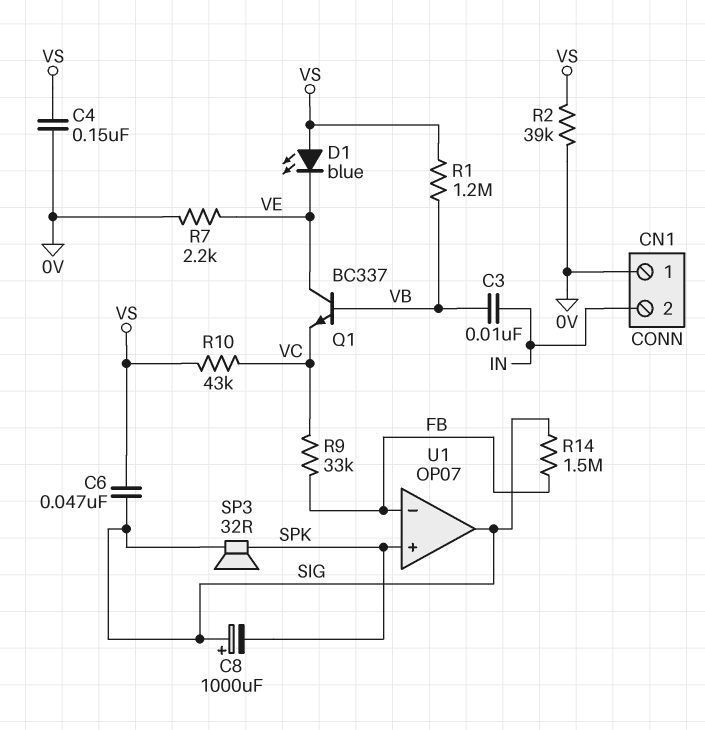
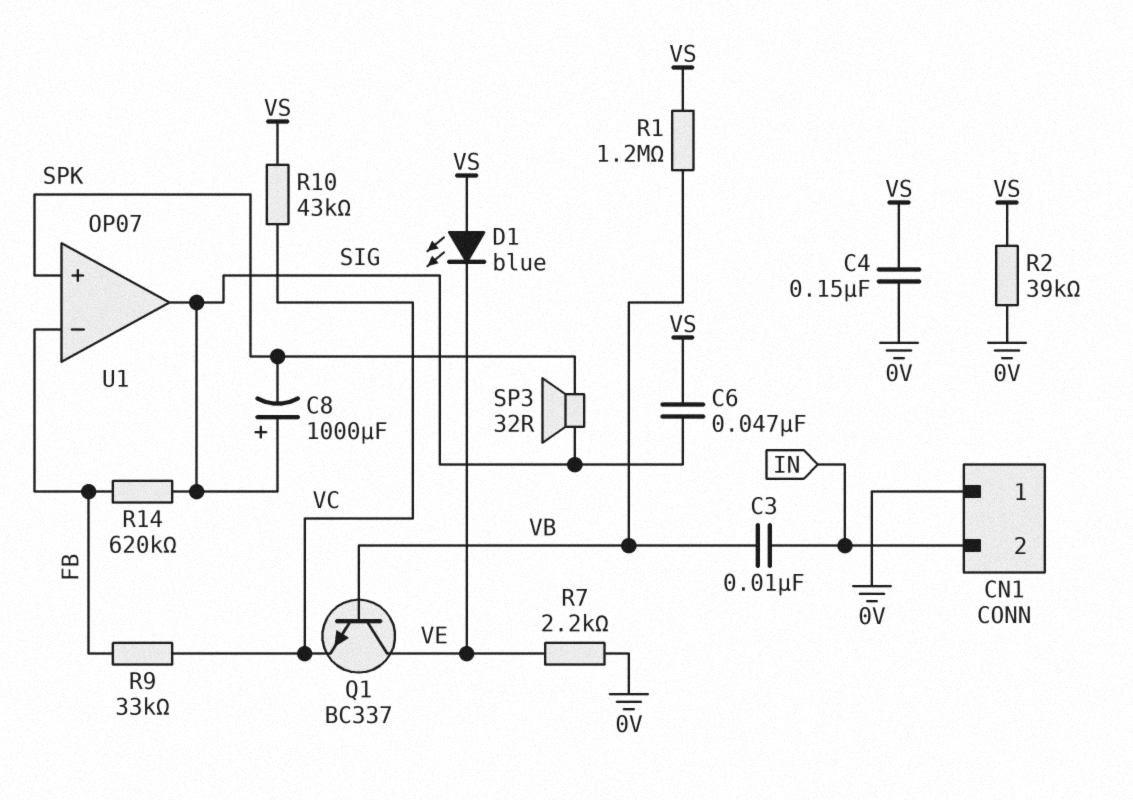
R14: 1.5M (FB, SIG) -> 620k (FB, SIG)

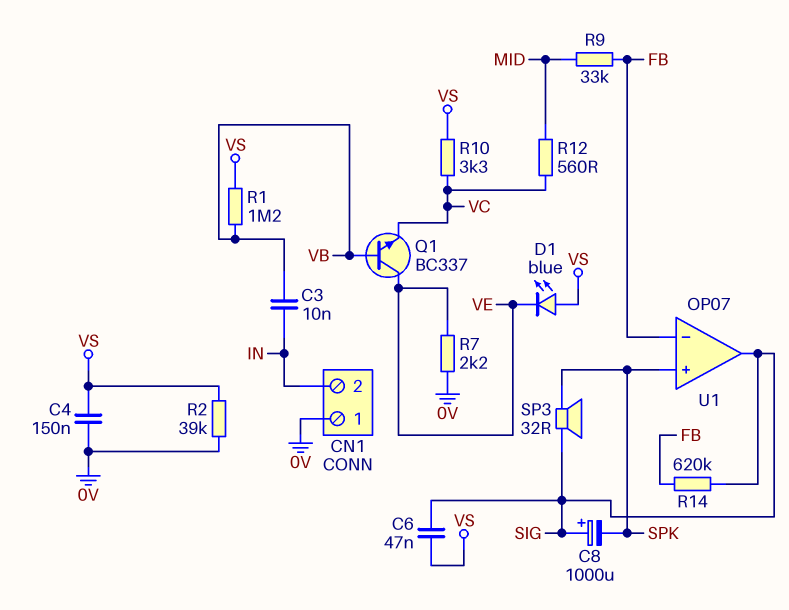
R9: 33k (FB, VC) -> 33k (FB, MID)
R10: 43k (VC, VS) -> 3.3k (VC, VS)
R12: none -> 560 (MID, VC)

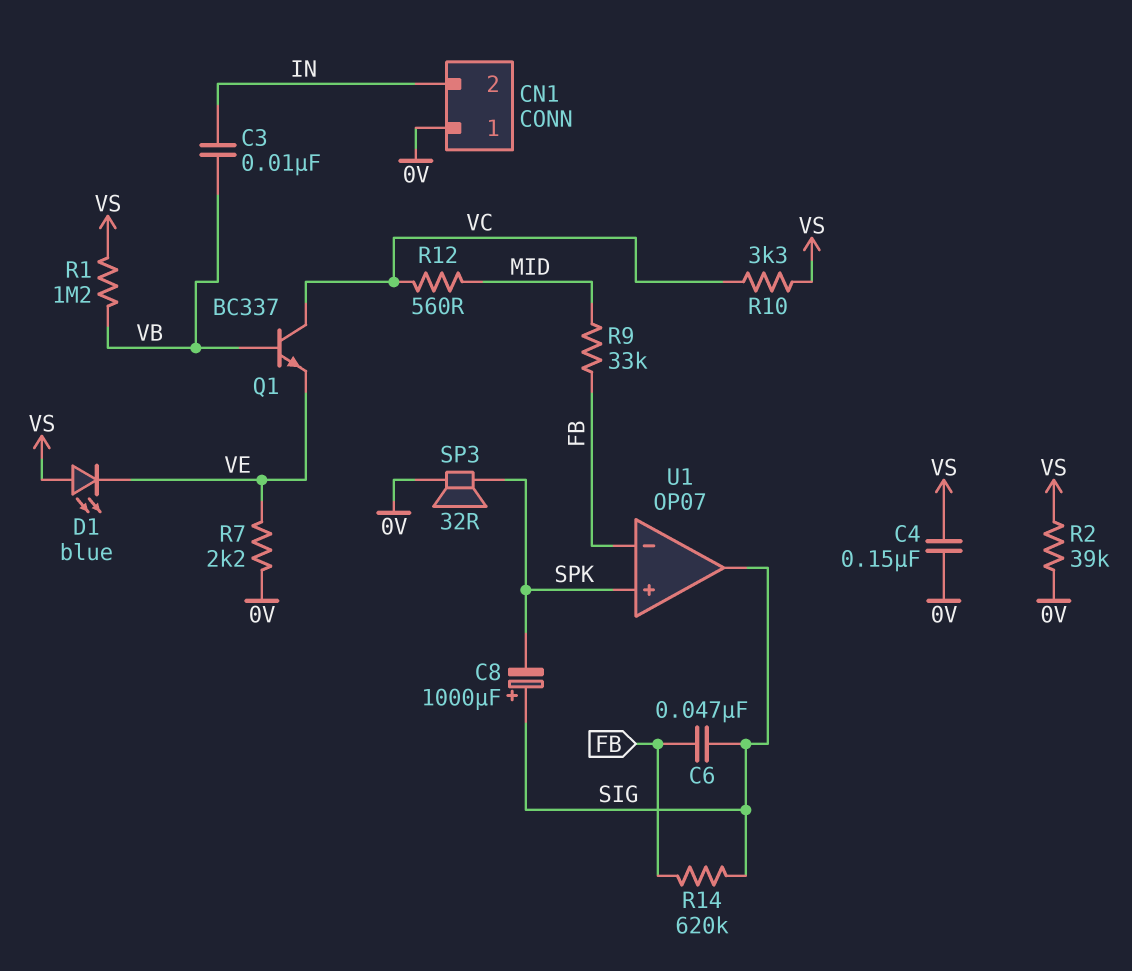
C6: 47nF (SIG, VS) -> 47nF (FB, SIG)
Q1: NPN BC337 (B VB, C VE, E VC) -> NPN BC337 (B VB, C VC, E VE)
SP3: speaker 32R (SIG, SPK) -> speaker 32R (0V, SPK)

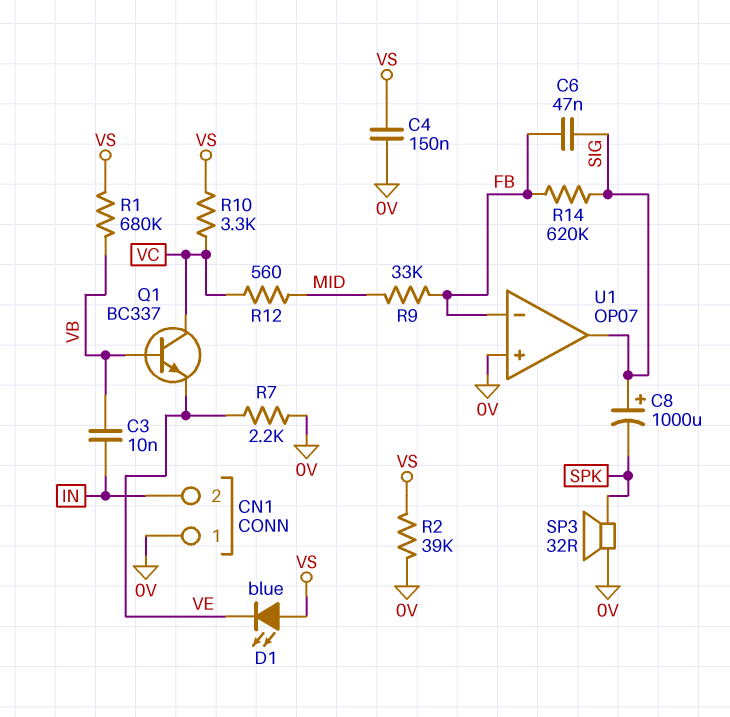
R1: 1.2M (VB, VS) -> 680k (VB, VS)
U1 pin in+: SPK -> 0V

